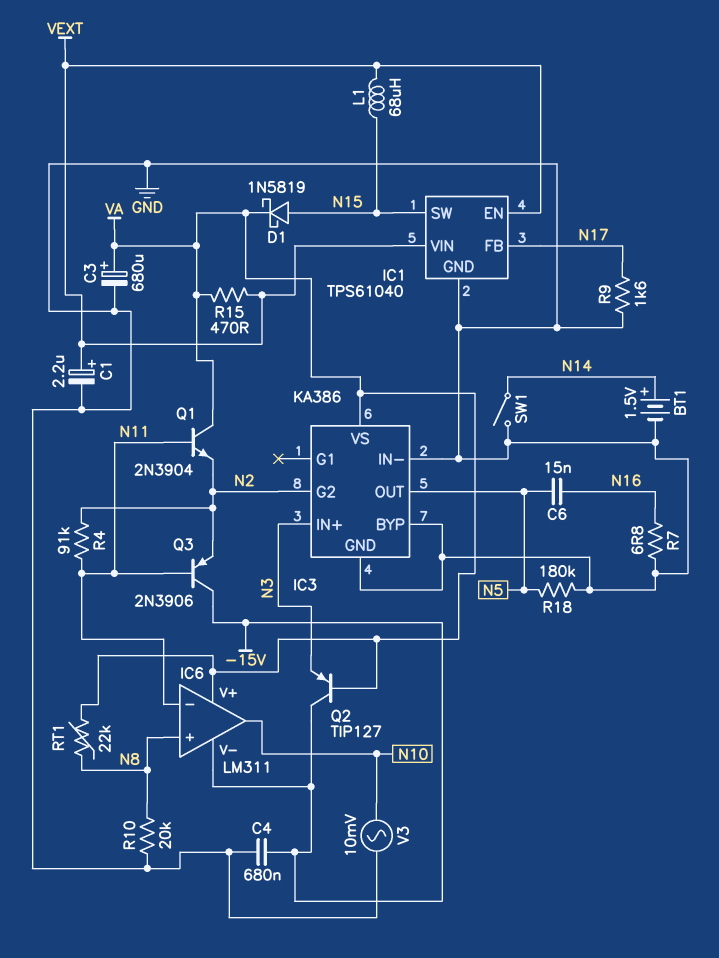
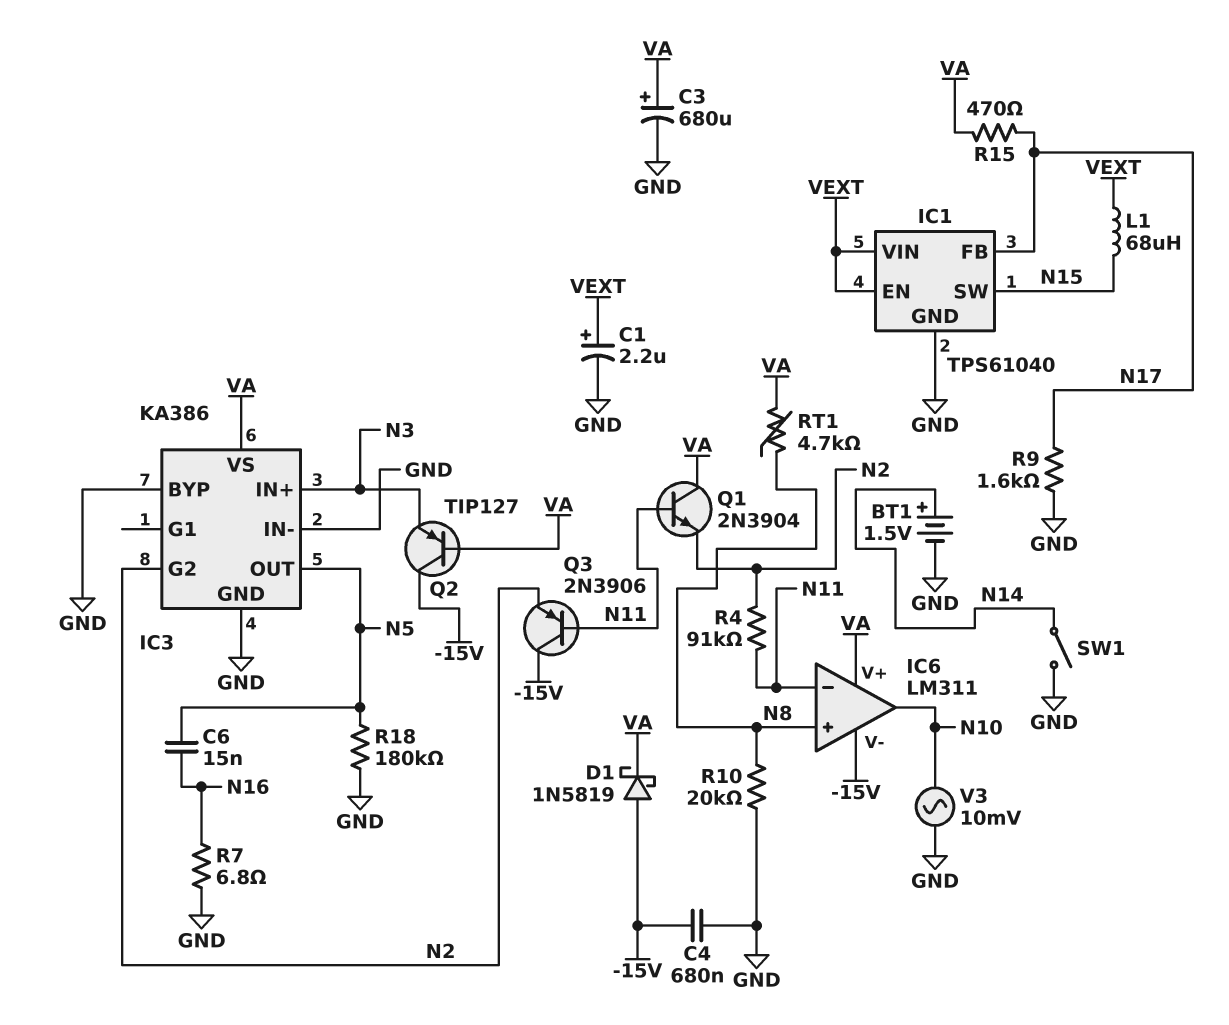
D1: schottky 1N5819 (A N15, K VA) -> schottky 1N5819 (A -15V, K VA)
R15: 470 (VA, VEXT) -> 470 (N17, VA)
RT1: 22k (N8, VA) -> 4.7k (N8, VA)

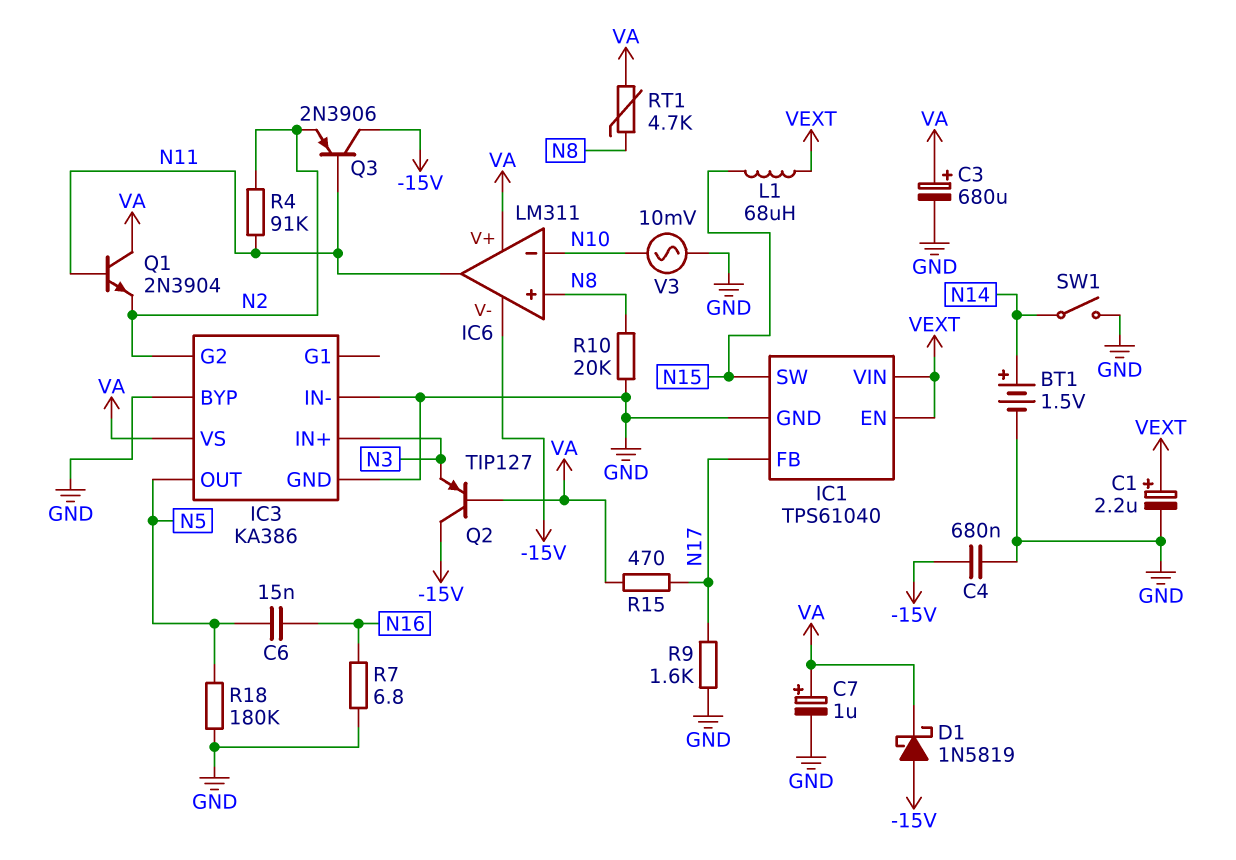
C7: none -> 1uF (plus VA, minus GND)
IC6 pin in-: N11 -> N10
IC6 pin out: N10 -> N11

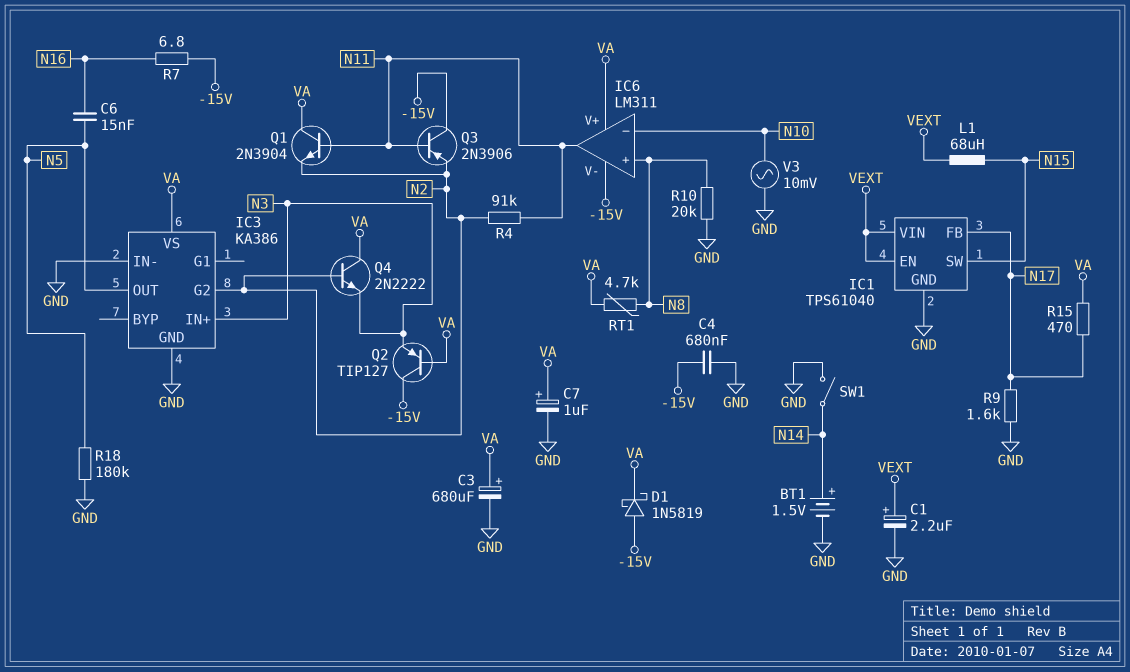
IC3 pin BYP: GND -> none
Q4: none -> NPN 2N2222 (B N2, C VA, E N3)
R7: 6.8 (GND, N16) -> 6.8 (-15V, N16)

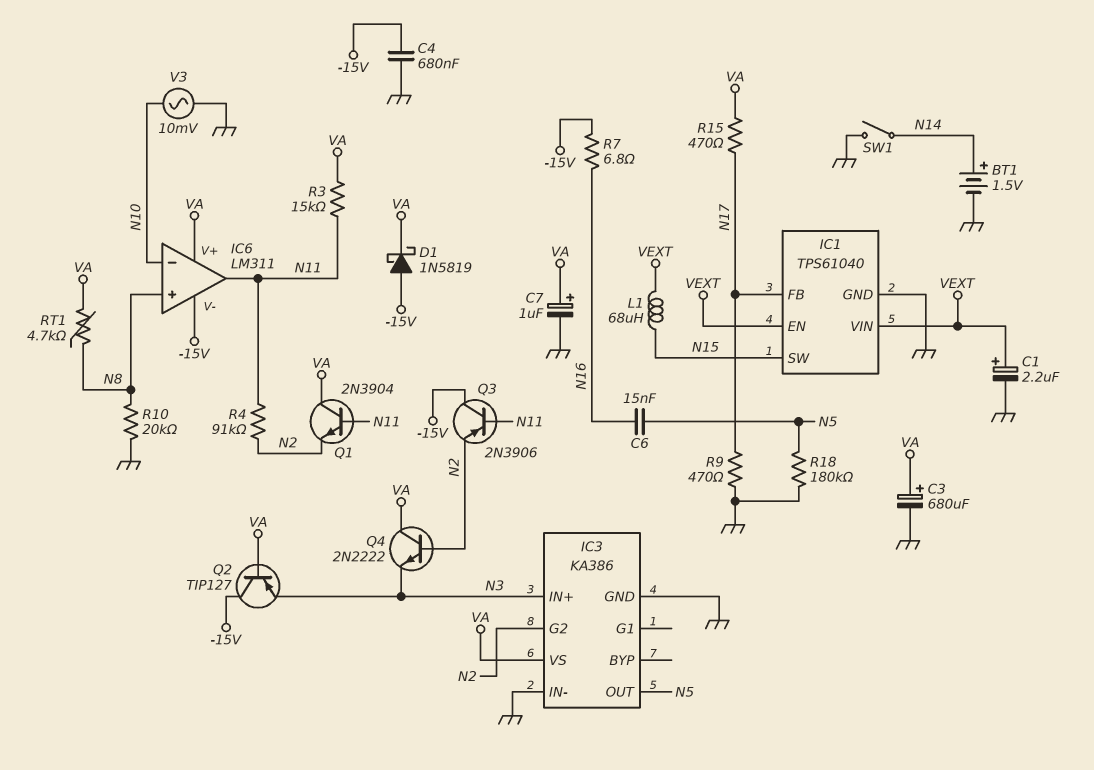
R3: none -> 15k (N11, VA)
R9: 1.6k (GND, N17) -> 470 (GND, N17)

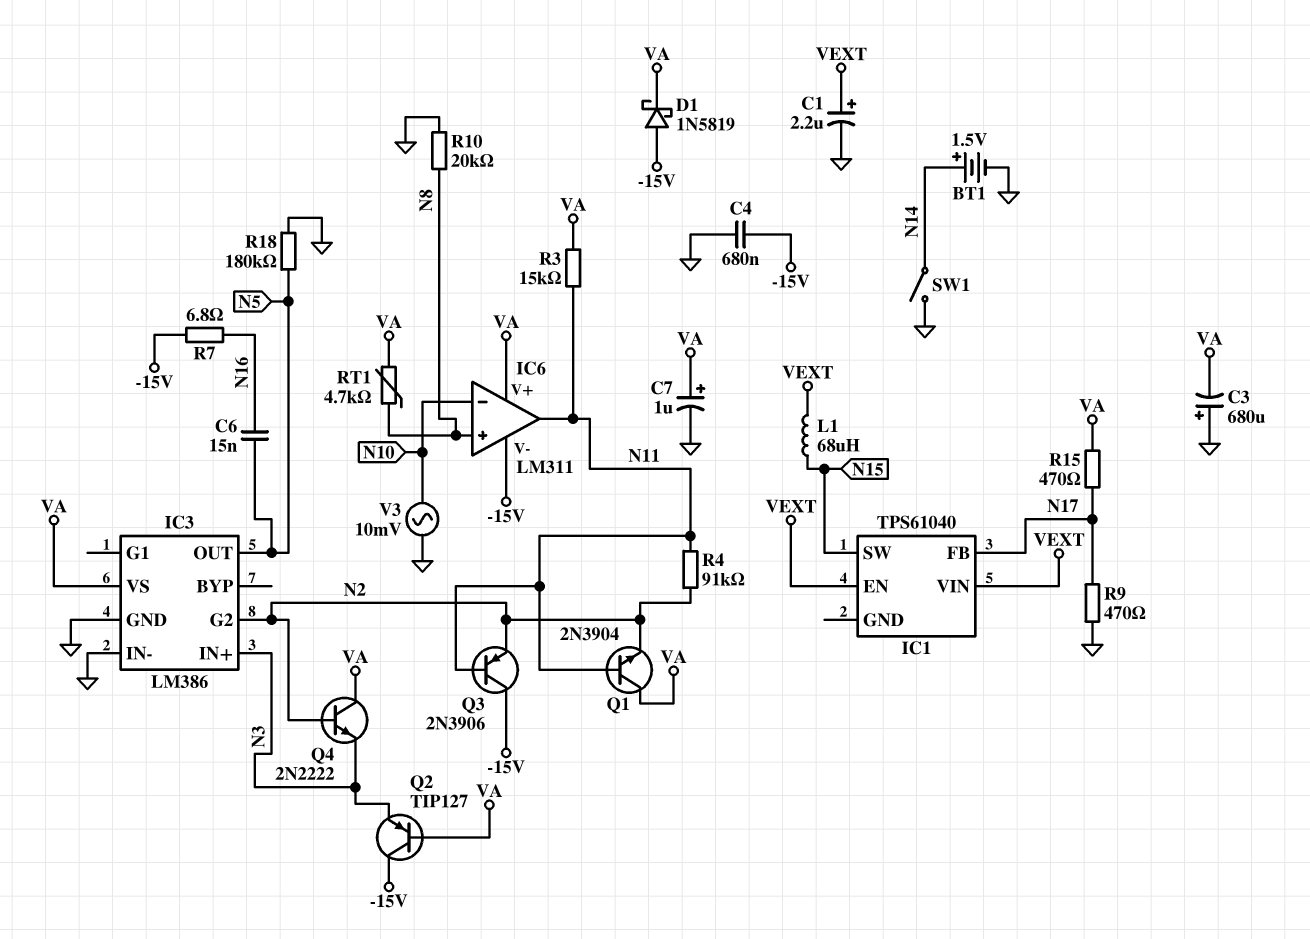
C3: 680uF (plus VA, minus GND) -> 680uF (plus GND, minus VA)
IC1 pin GND: GND -> none
IC3: KA386 -> LM386

